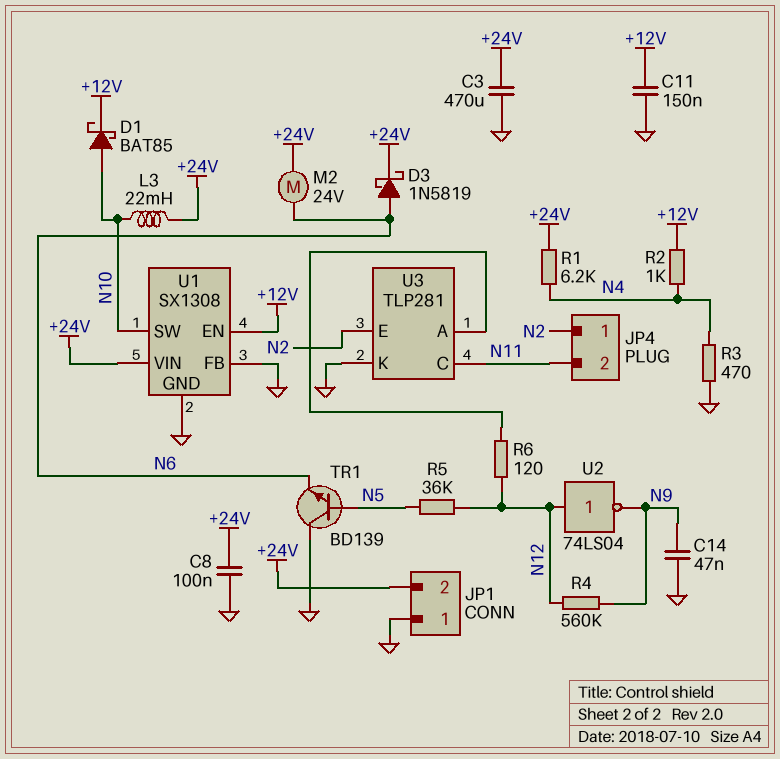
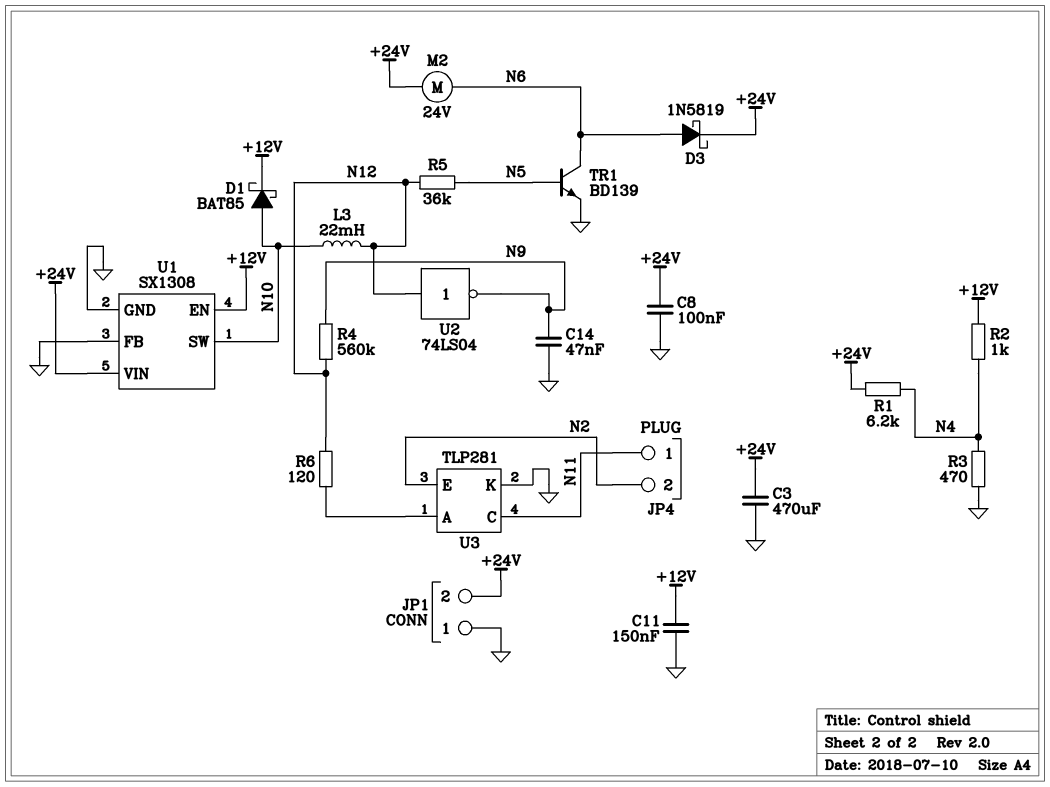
JP4 pin 1: N2 -> N11
JP4 pin 2: N11 -> N2
L3: 22mH (+24V, N10) -> 22mH (N10, N12)
TR1: NPN BD139 (B N5, C GND, E N6) -> NPN BD139 (B N5, C N6, E GND)

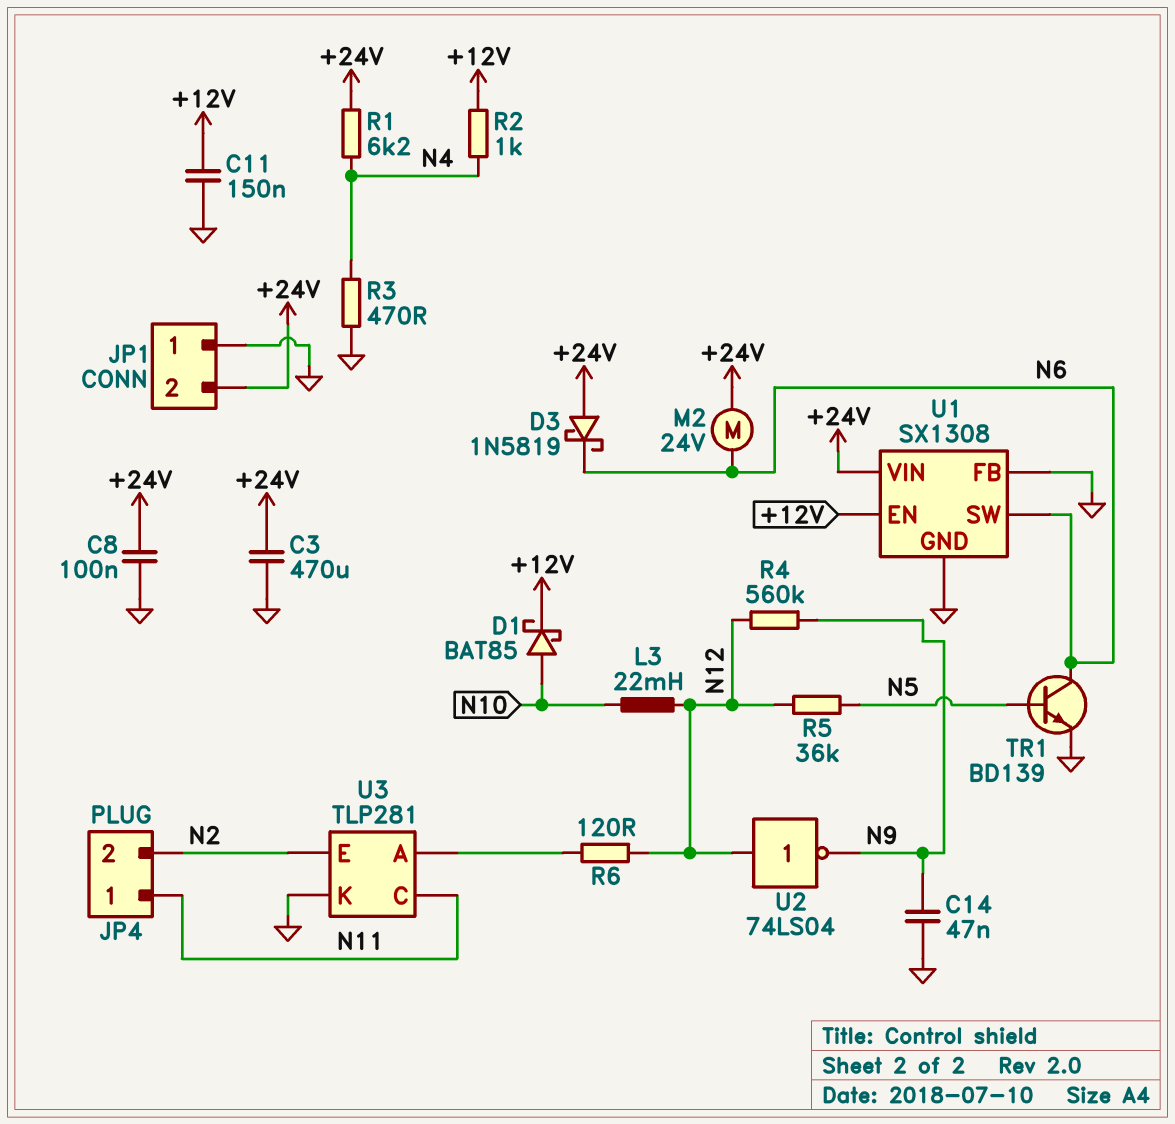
D3: schottky 1N5819 (A N6, K +24V) -> schottky 1N5819 (A +24V, K N6)
U1 pin SW: N10 -> N6

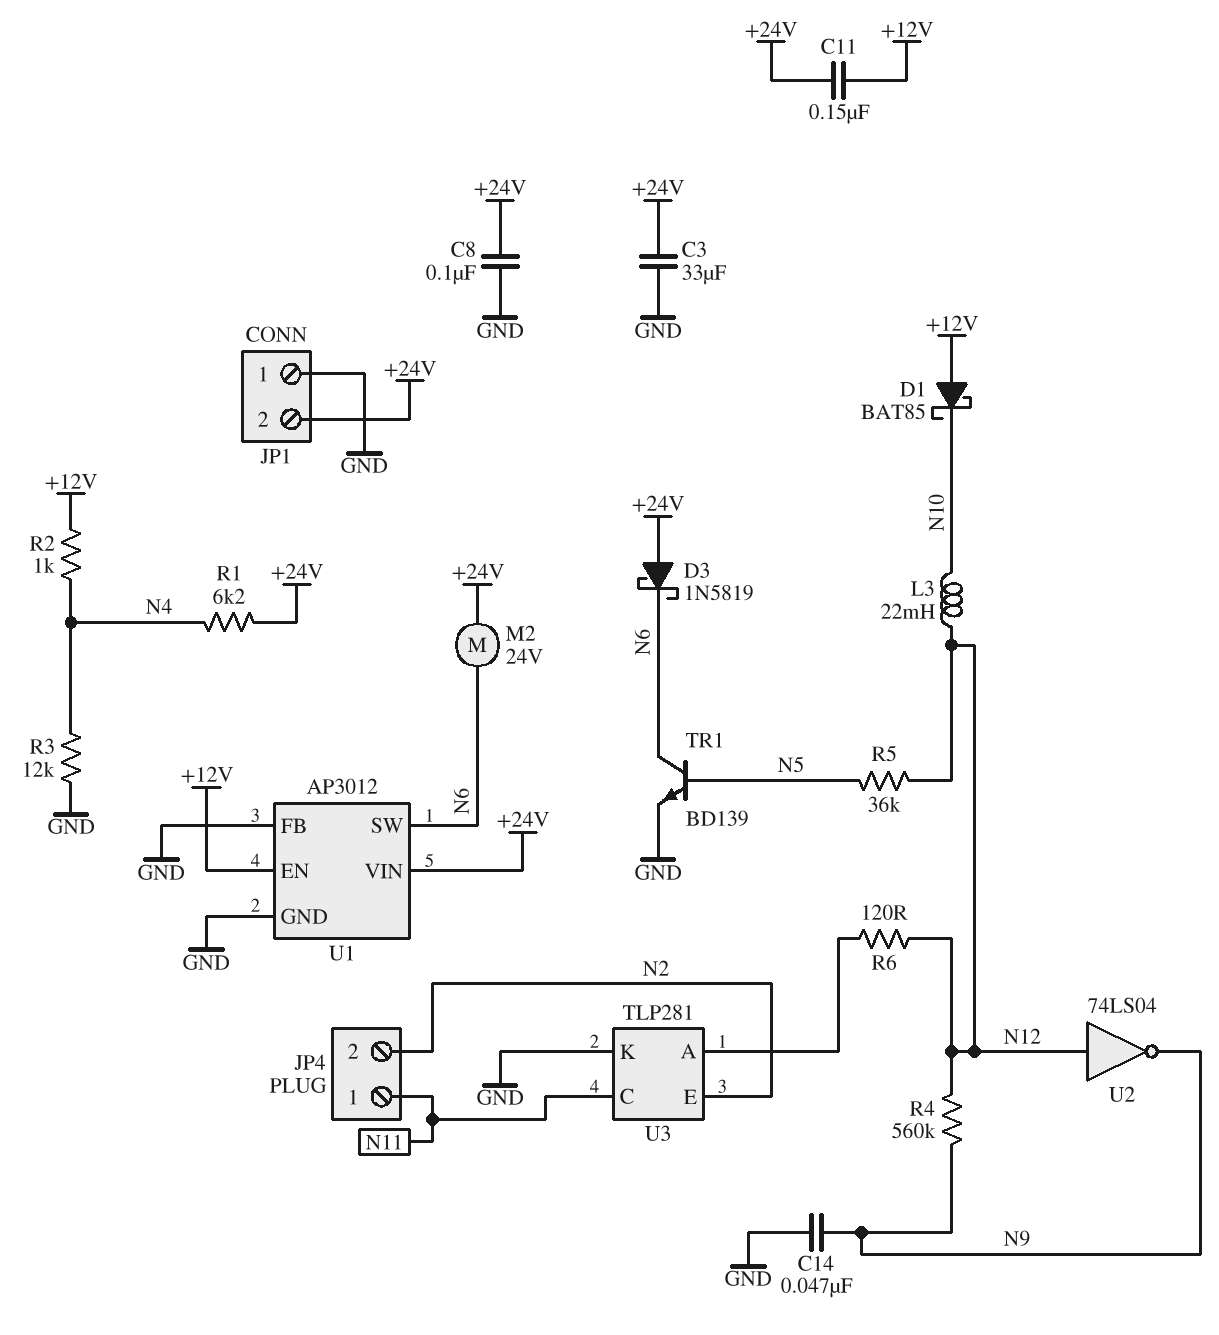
C3: 470uF (+24V, GND) -> 33uF (+24V, GND)
C11: 150nF (+12V, GND) -> 150nF (+12V, +24V)
D1: schottky BAT85 (A N10, K +12V) -> schottky BAT85 (A +12V, K N10)
R3: 470 (GND, N4) -> 12k (GND, N4)
U1: SX1308 -> AP3012

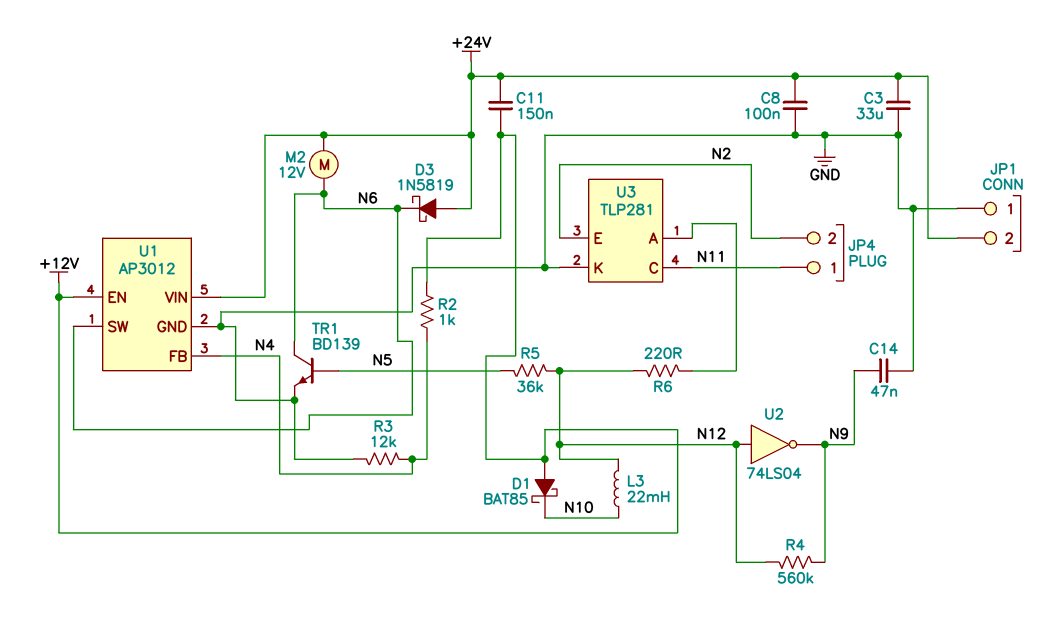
M2: motor 24V (+24V, N6) -> motor 12V (+24V, N6)
R1: 6.2k (+24V, N4) -> none
R6: 120 (N12, U3/A) -> 220 (N12, U3/A)
U1 pin FB: GND -> N4

